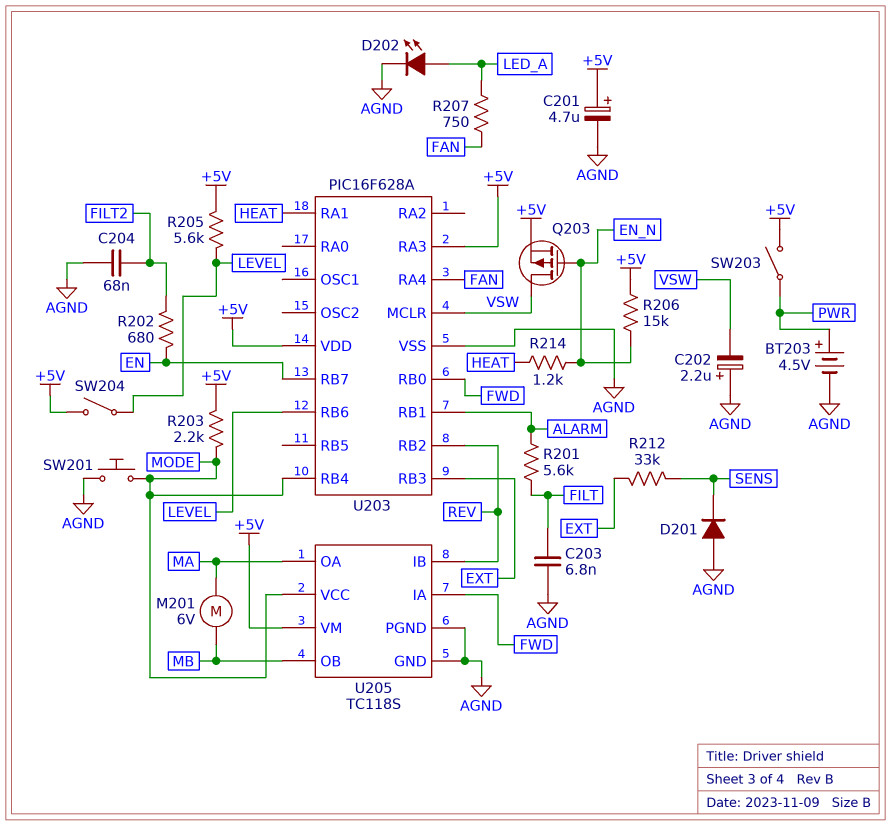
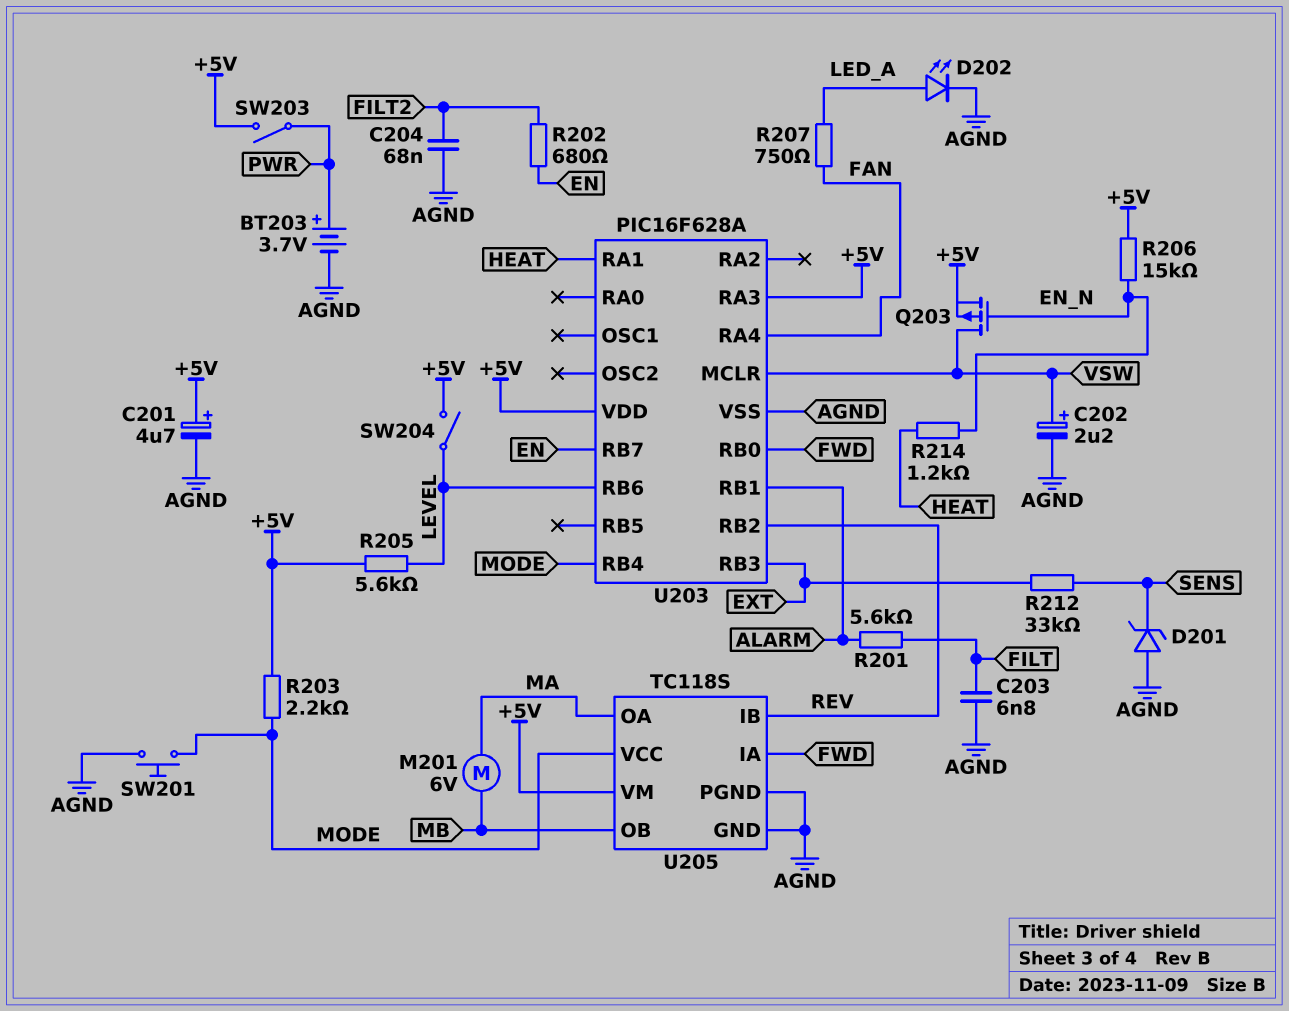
BT203: 4.5V (plus PWR, minus AGND) -> 3.7V (plus PWR, minus AGND)
C202: 2.2uF (plus AGND, minus VSW) -> 2.2uF (plus VSW, minus AGND)
D201: diode (A AGND, K SENS) -> zener (A AGND, K SENS)

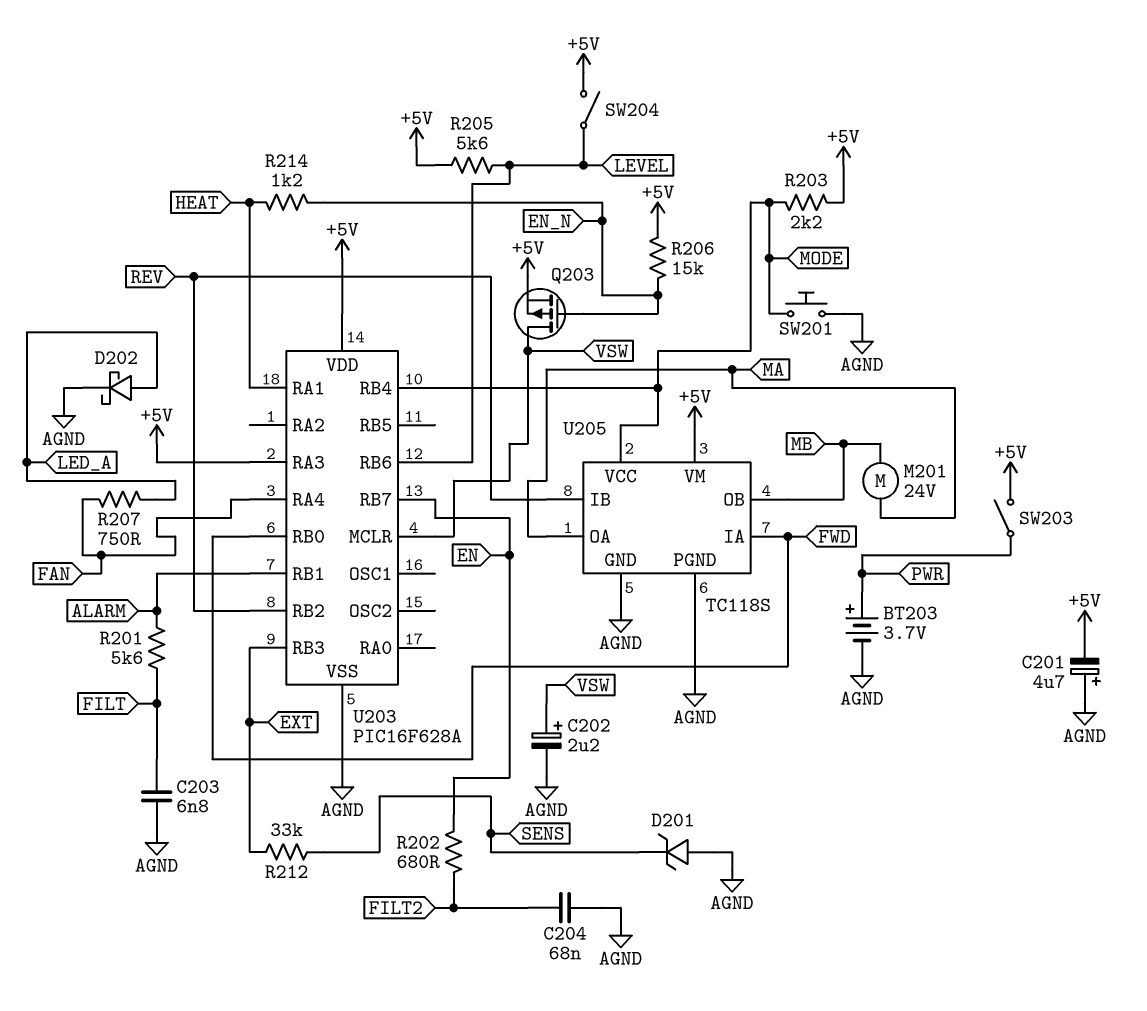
C201: 4.7uF (plus +5V, minus AGND) -> 4.7uF (plus AGND, minus +5V)
D202: LED (A LED_A, K AGND) -> schottky (A LED_A, K AGND)
M201: motor 6V (MA, MB) -> motor 24V (MA, MB)

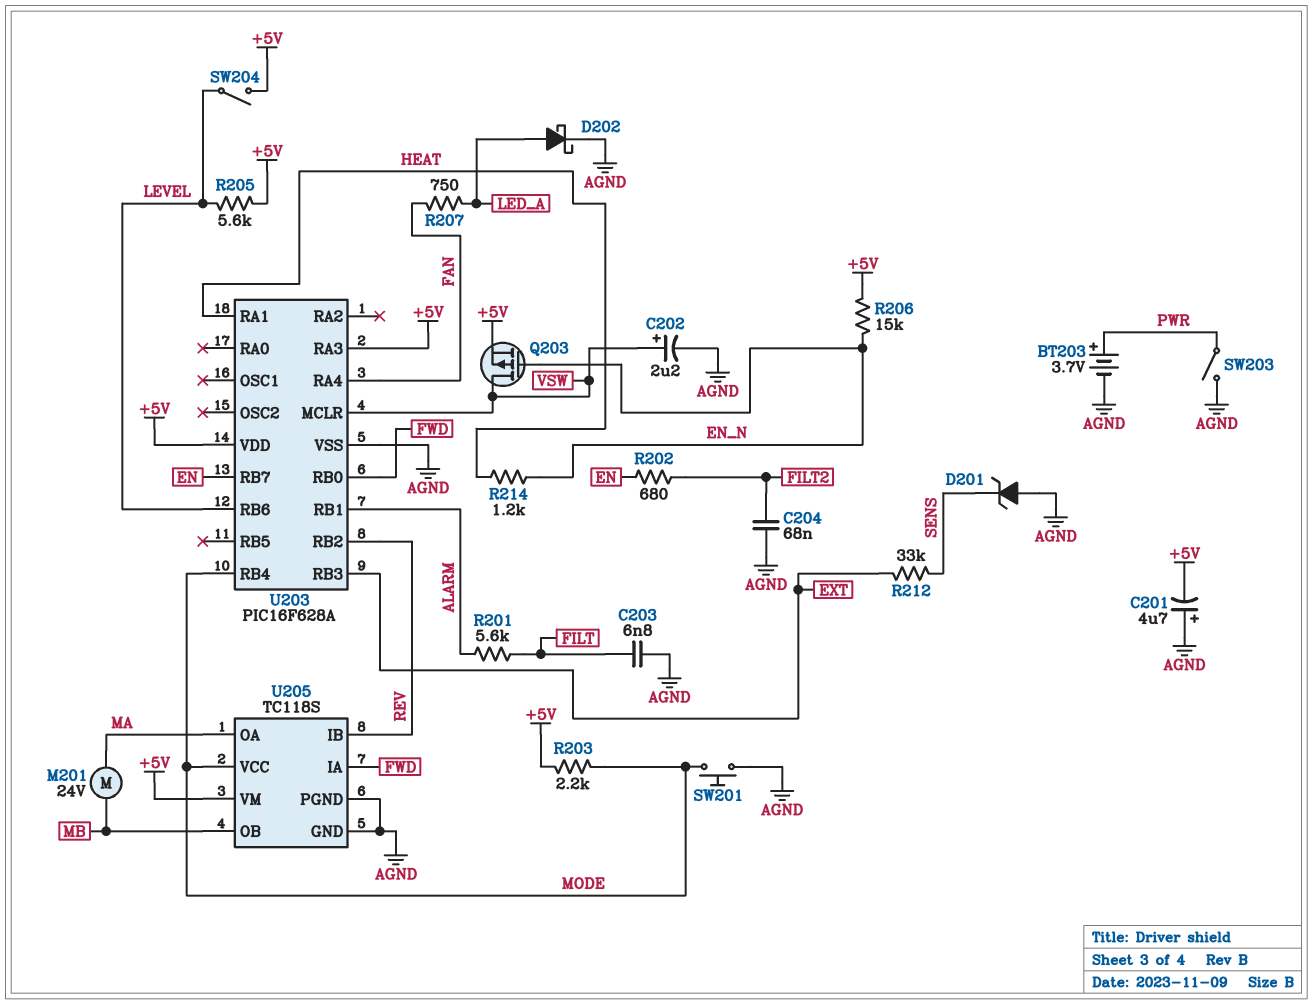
SW203: switch (+5V, PWR) -> switch (AGND, PWR)

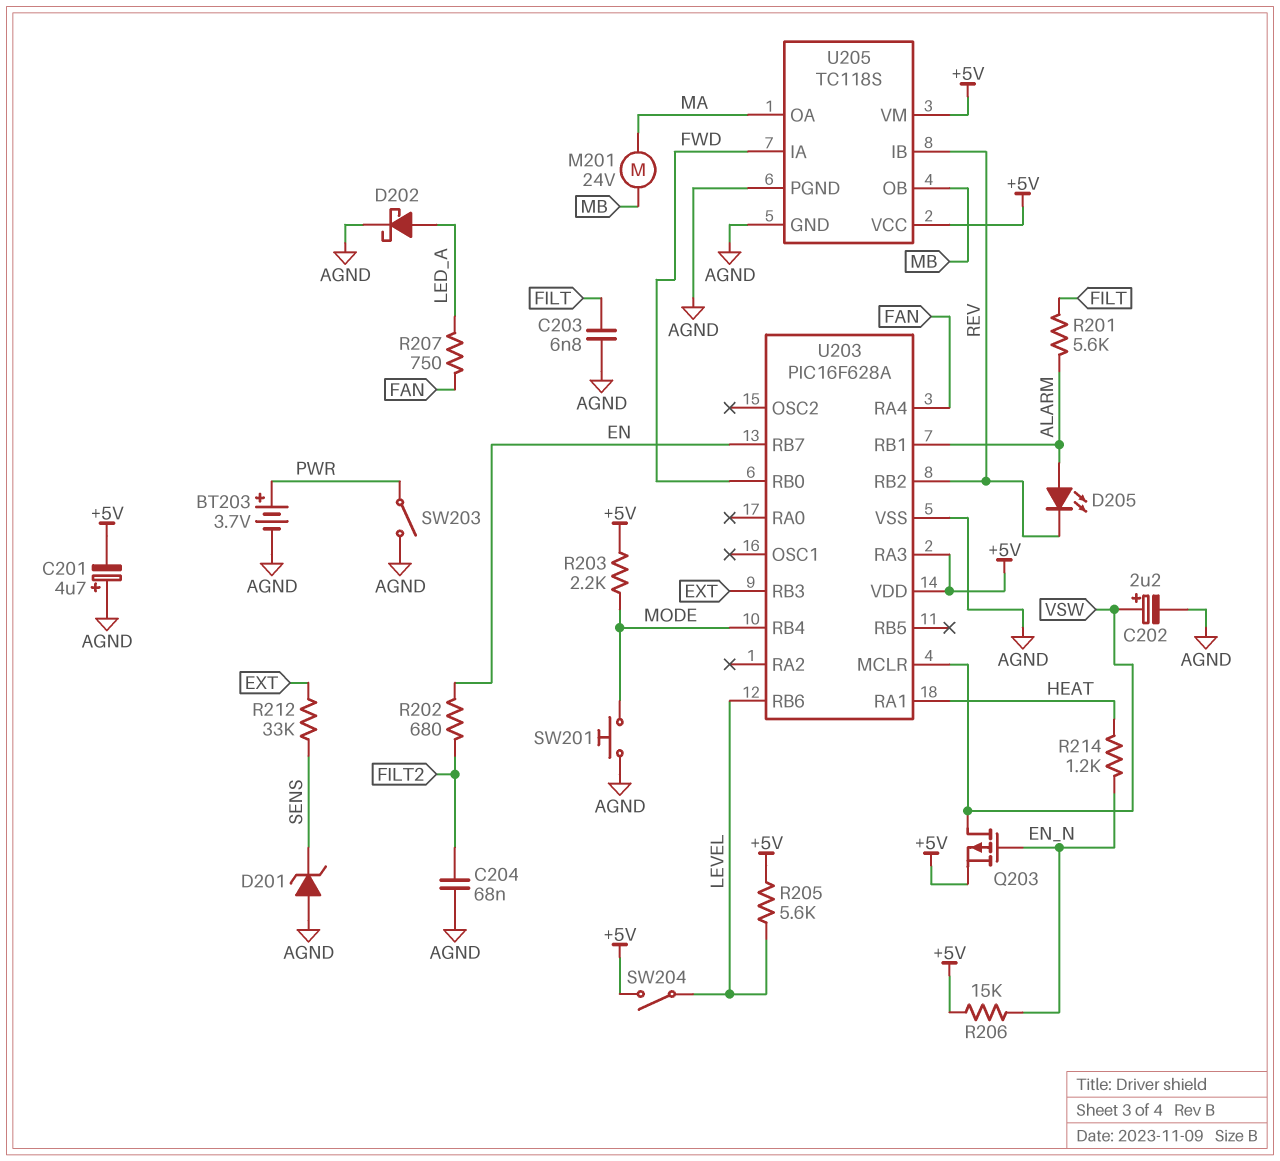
D205: none -> LED (A ALARM, K REV)
U205 pin VCC: MODE -> +5V

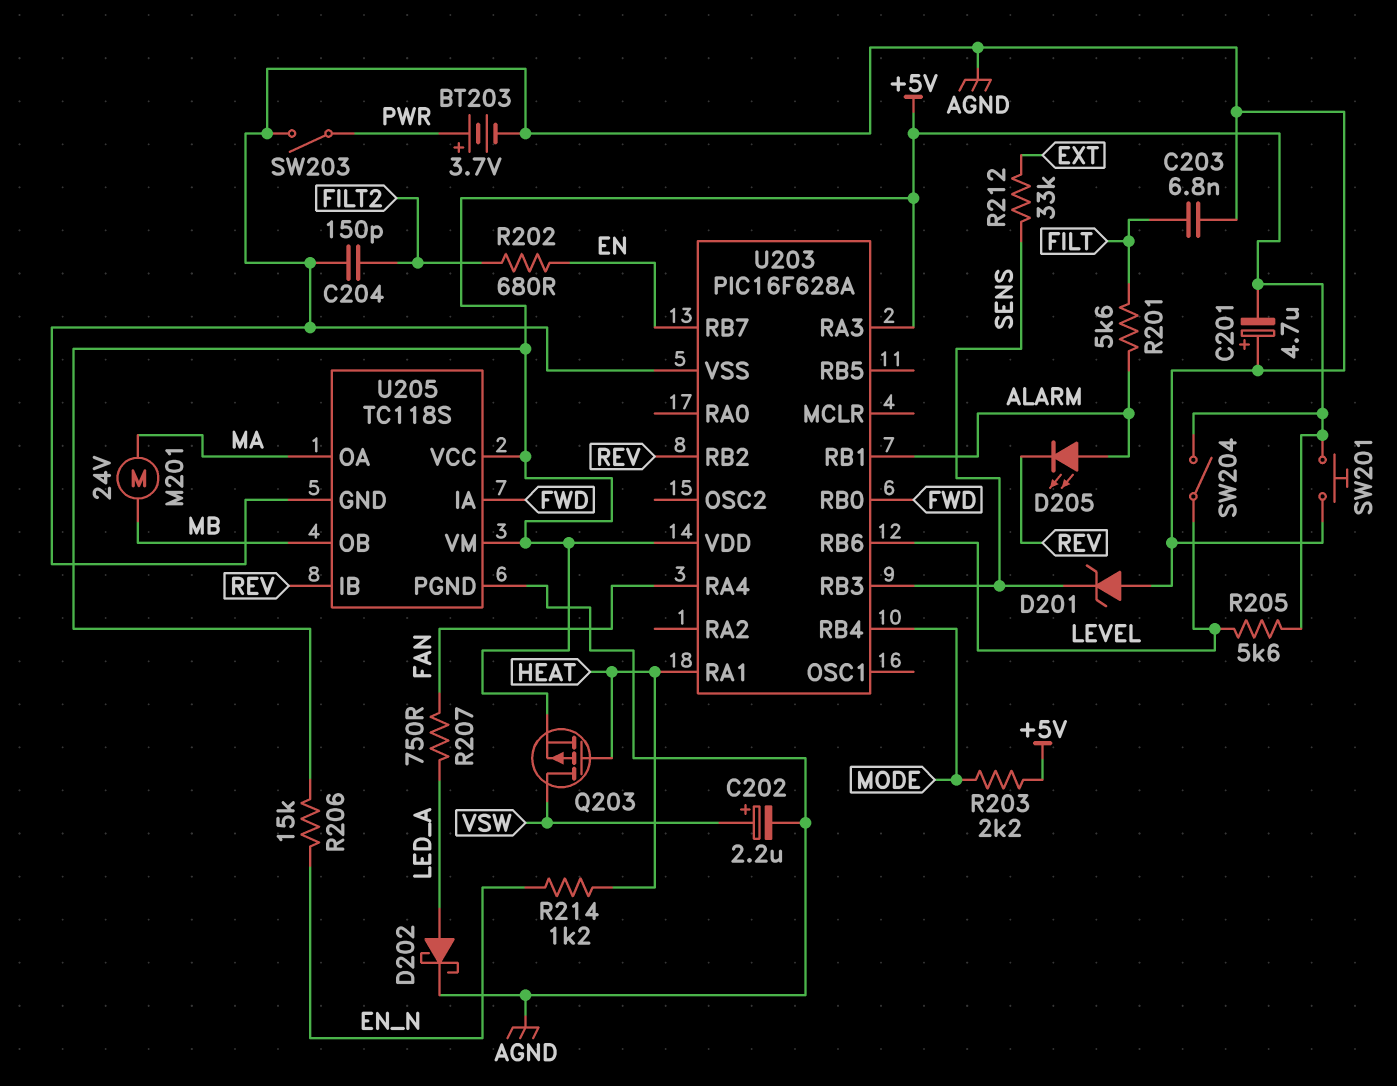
C204: 68nF (AGND, FILT2) -> 150pF (AGND, FILT2)
Q203: PMOS (G EN_N, D VSW, S +5V) -> PMOS (G HEAT, D VSW, S +5V)
SW201: button (AGND, MODE) -> button (+5V, AGND)
U203 pin MCLR: VSW -> none
U203 pin RB3: EXT -> SENS

